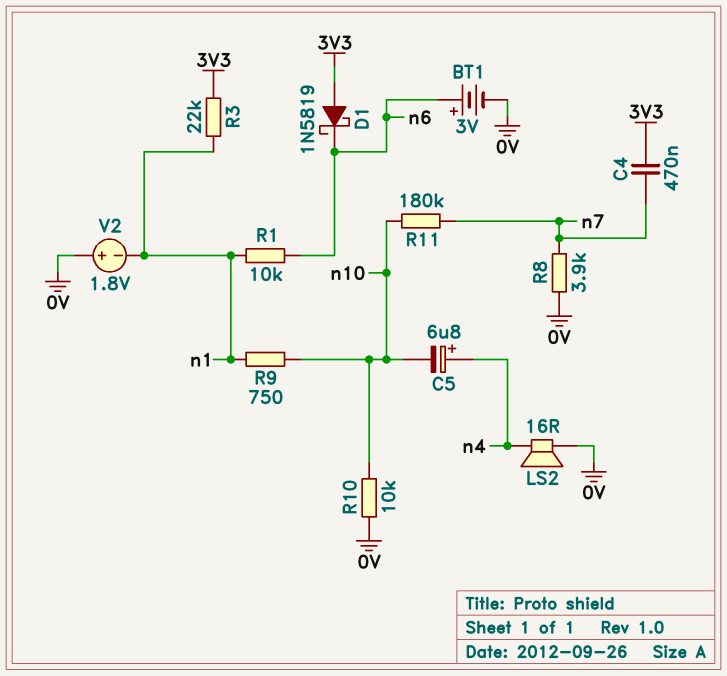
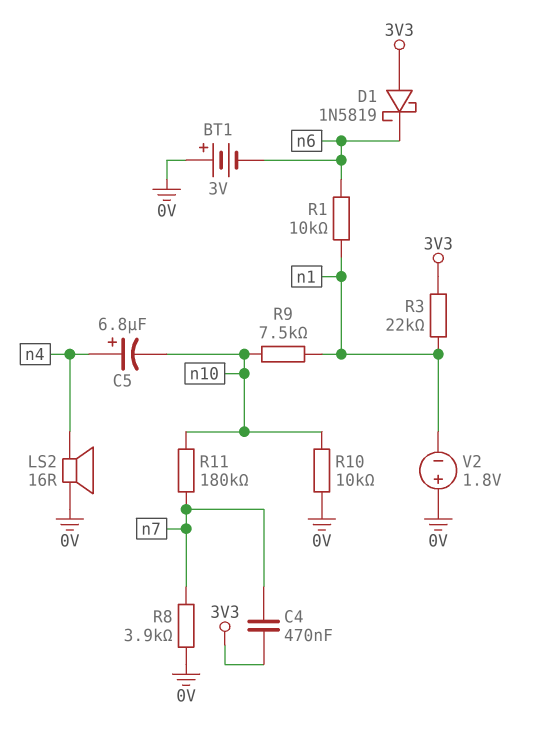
BT1: 3V (plus n6, minus 0V) -> 3V (plus 0V, minus n6)
R9: 750 (n1, n10) -> 7.5k (n1, n10)

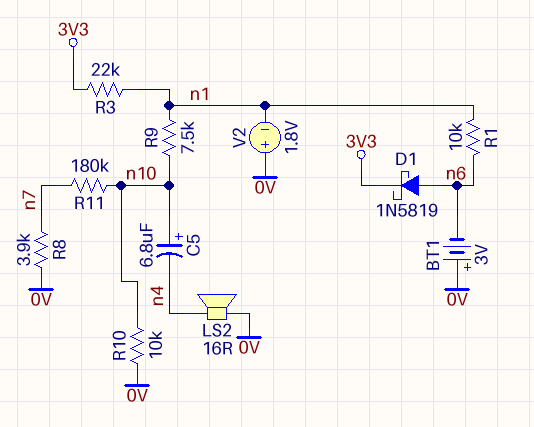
C4: 470nF (3V3, n7) -> none
C5: 6.8uF (plus n4, minus n10) -> 6.8uF (plus n10, minus n4)
D1: schottky 1N5819 (A 3V3, K n6) -> schottky 1N5819 (A n6, K 3V3)

